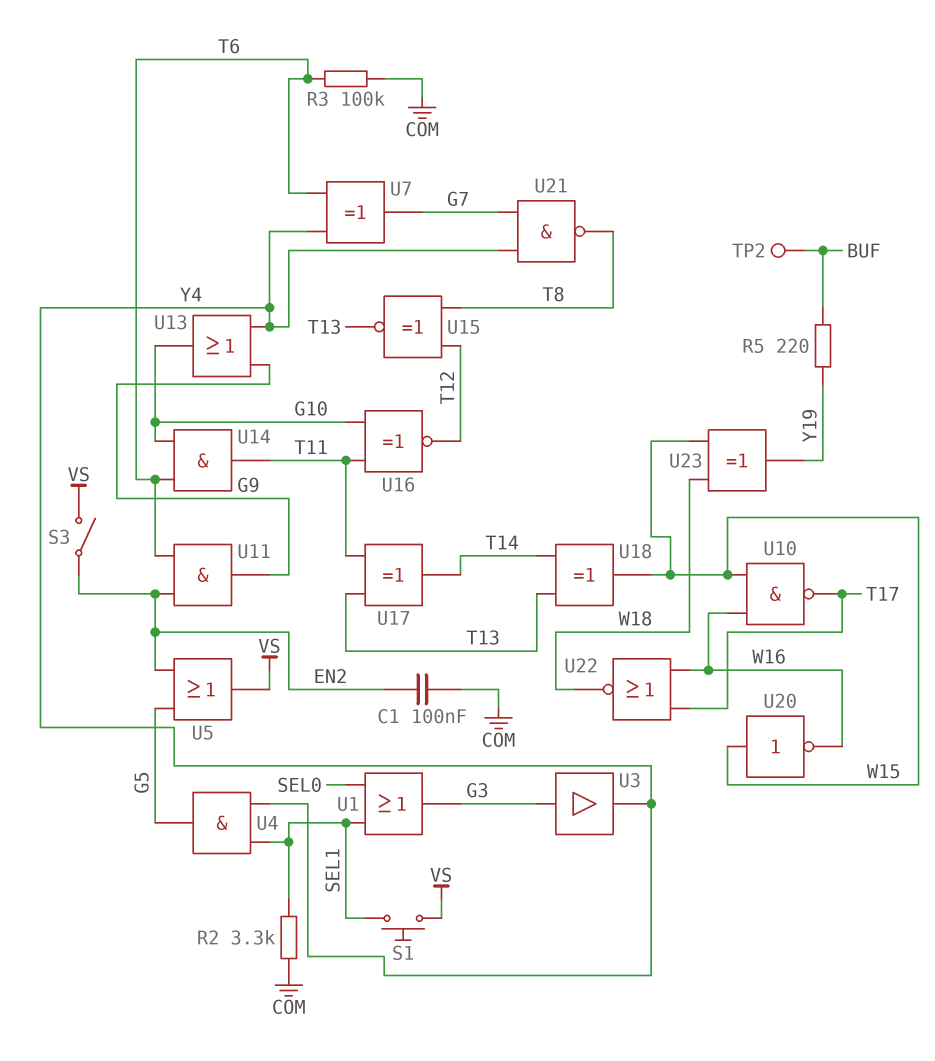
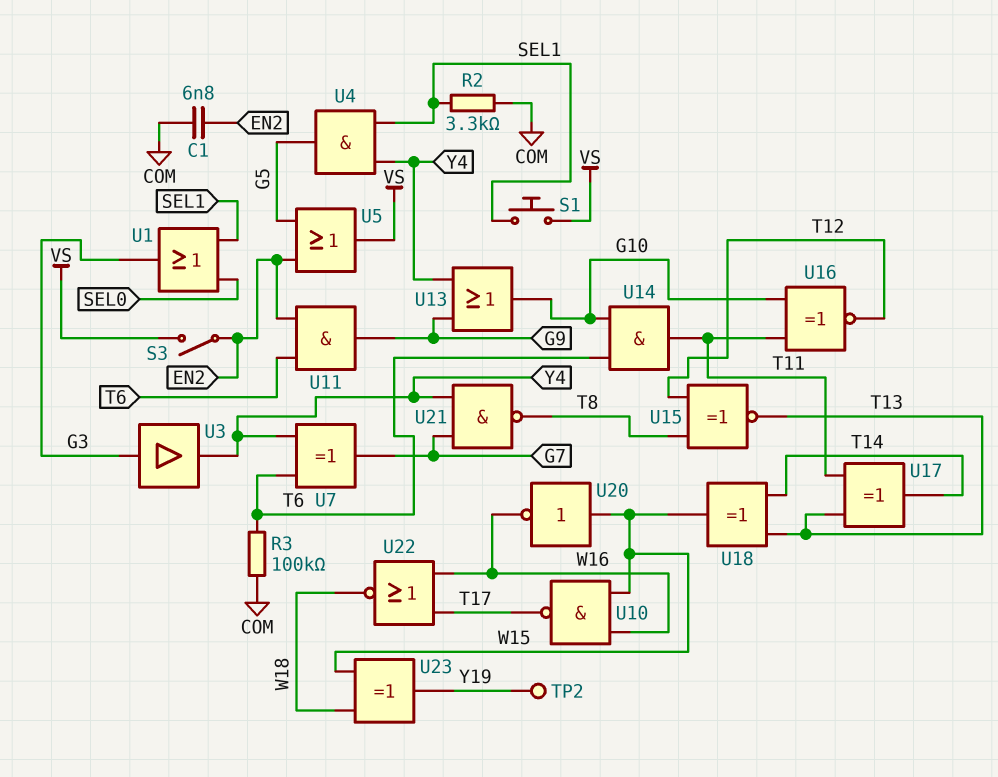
C1: 100nF (COM, EN2) -> 6.8nF (COM, EN2)
R5: 220 (BUF, Y19) -> none
TP2: test point (BUF) -> test point (Y19)

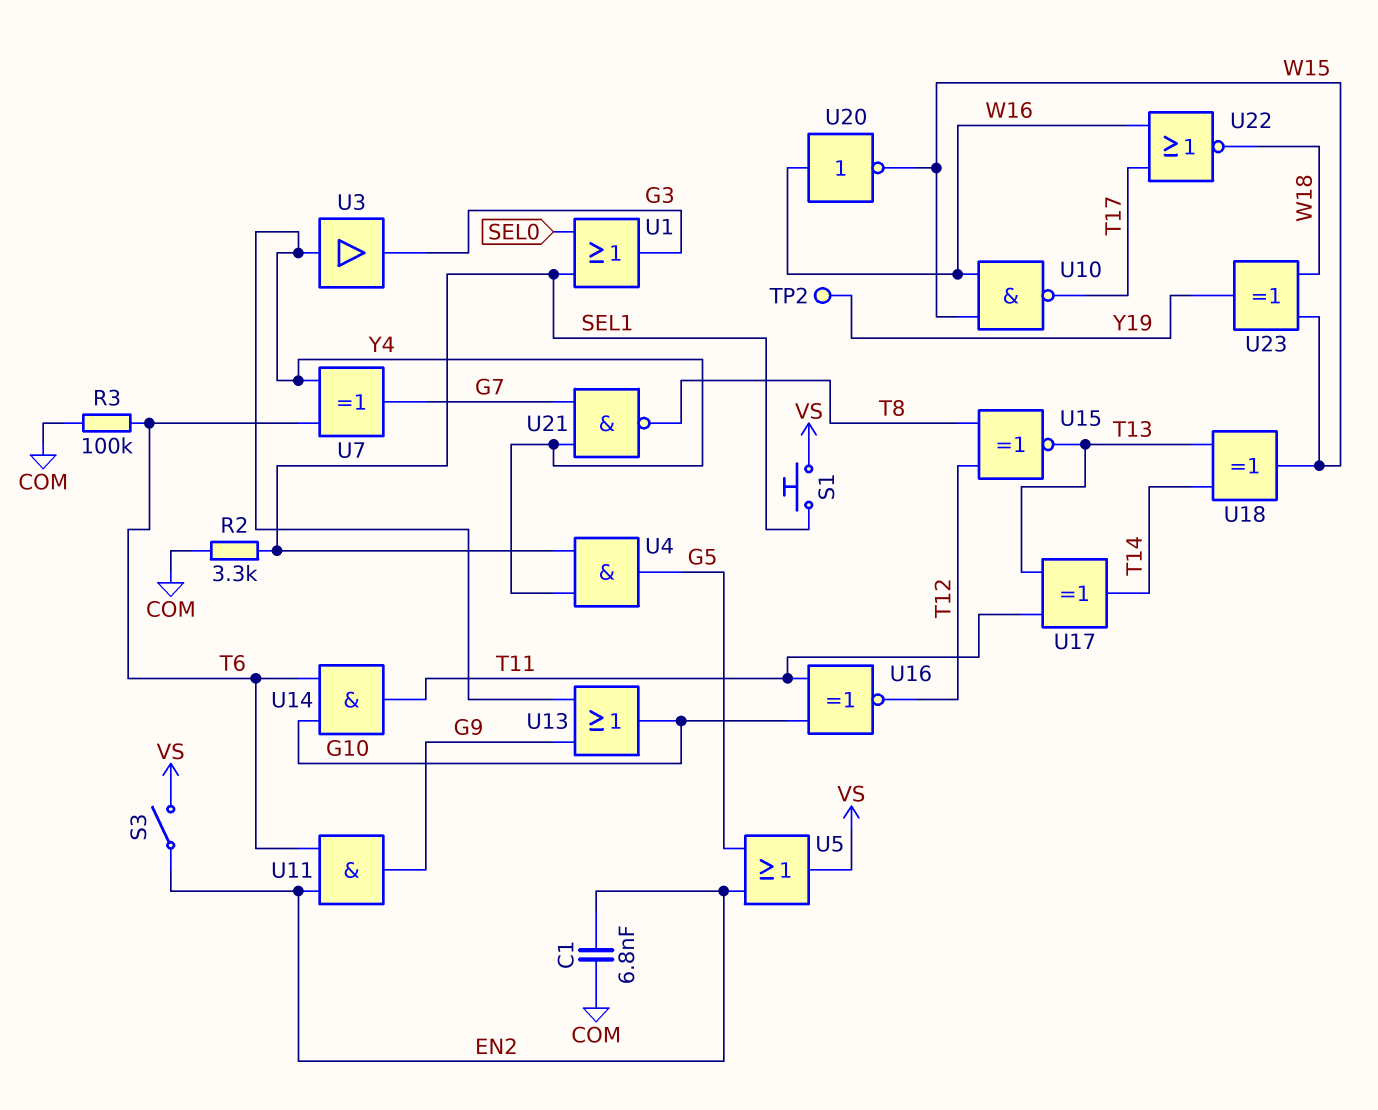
U3: buffer (in G3, out Y4) -> buffer (in Y4, out G3)
U20: NOT (in W15, out W16) -> NOT (in W16, out W15)

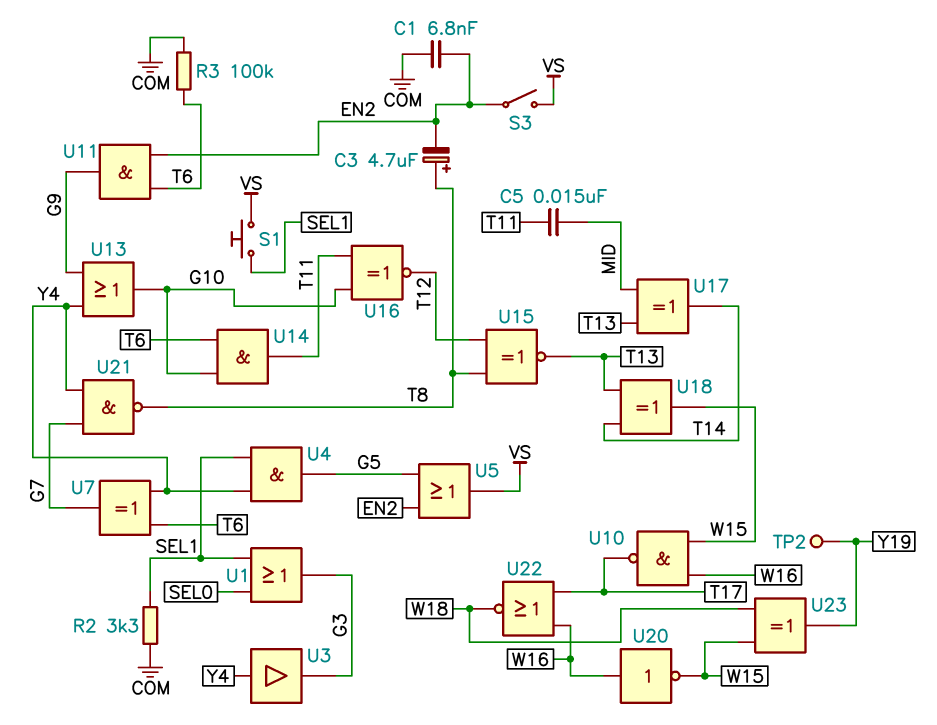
C3: none -> 4.7uF (plus T8, minus EN2)
C5: none -> 15nF (MID, T11)
U17: XOR (in T11, in T13, out T14) -> XOR (in MID, in T13, out T14)

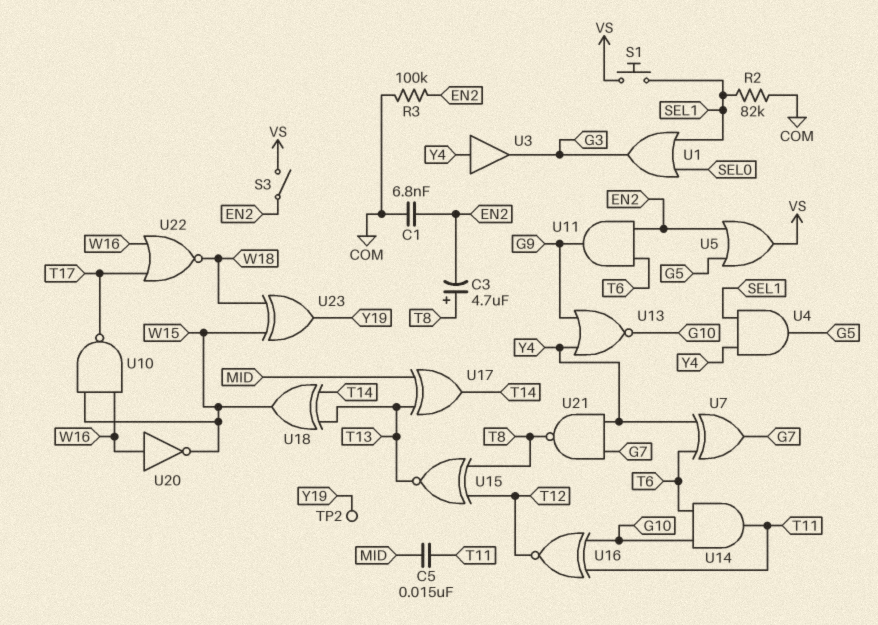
R2: 3.3k (COM, SEL1) -> 82k (COM, SEL1)
R3: 100k (COM, T6) -> 100k (COM, EN2)
U13: OR (in G9, in Y4, out G10) -> NOR (in G9, in Y4, out G10)

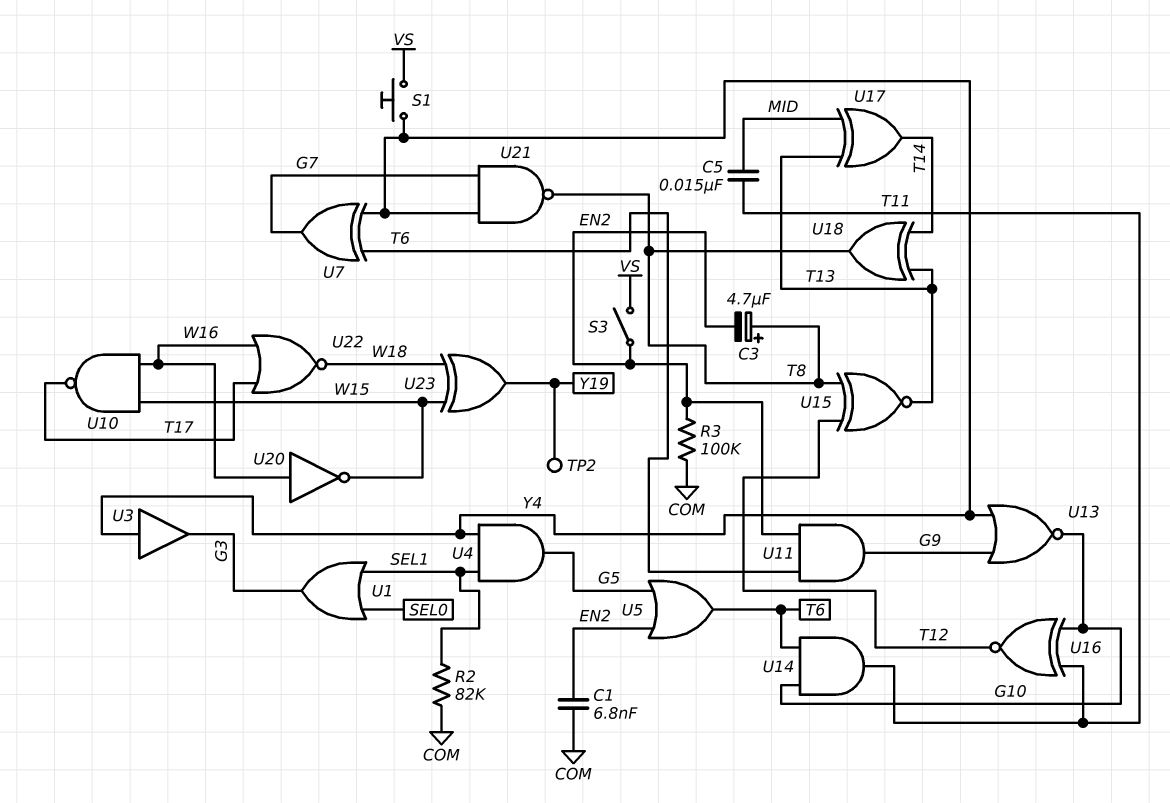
S1: button (SEL1, VS) -> button (VS, Y4)
U5: OR (in EN2, in G5, out VS) -> OR (in EN2, in G5, out T6)
U18: XOR (in T13, in T14, out W15) -> XOR (in T13, in T14, out T8)

